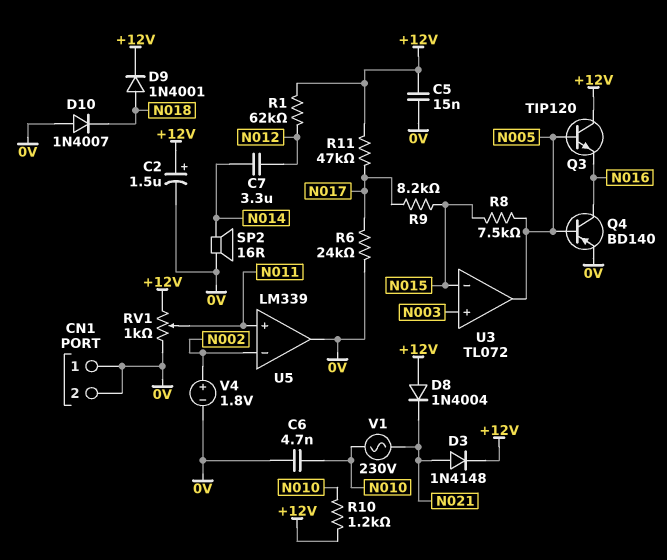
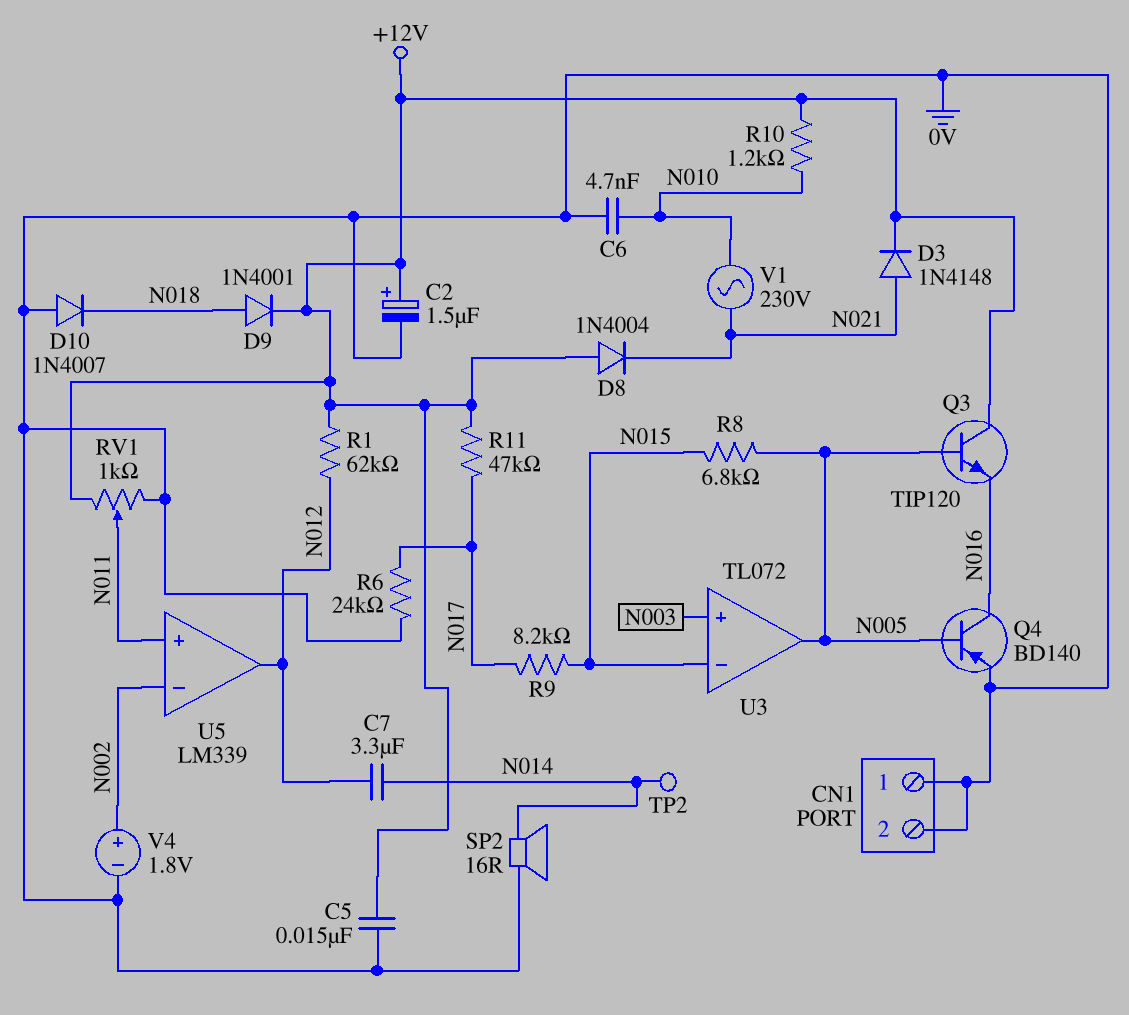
R8: 7.5k (N005, N015) -> 6.8k (N005, N015)
TP2: none -> test point (N014)
U5 pin out: 0V -> N012

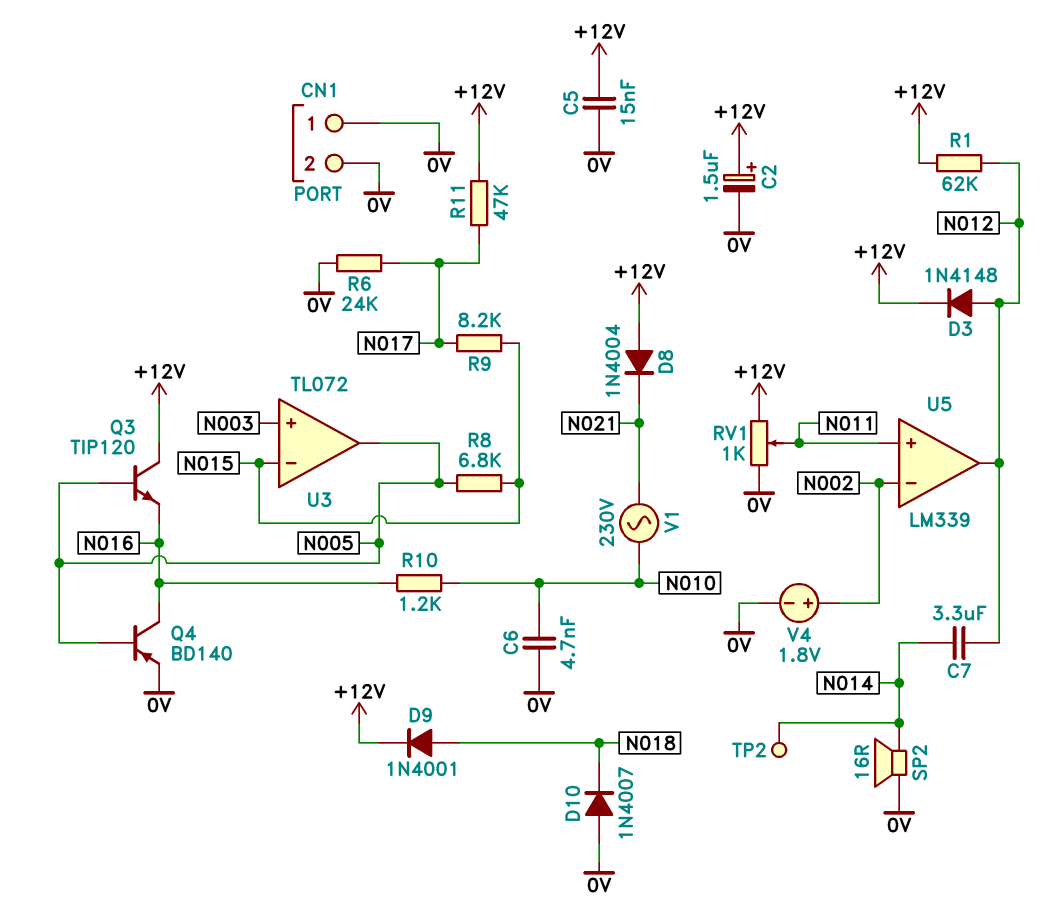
D3: diode 1N4148 (A N021, K +12V) -> diode 1N4148 (A N012, K +12V)
R10: 1.2k (+12V, N010) -> 1.2k (N010, N016)

